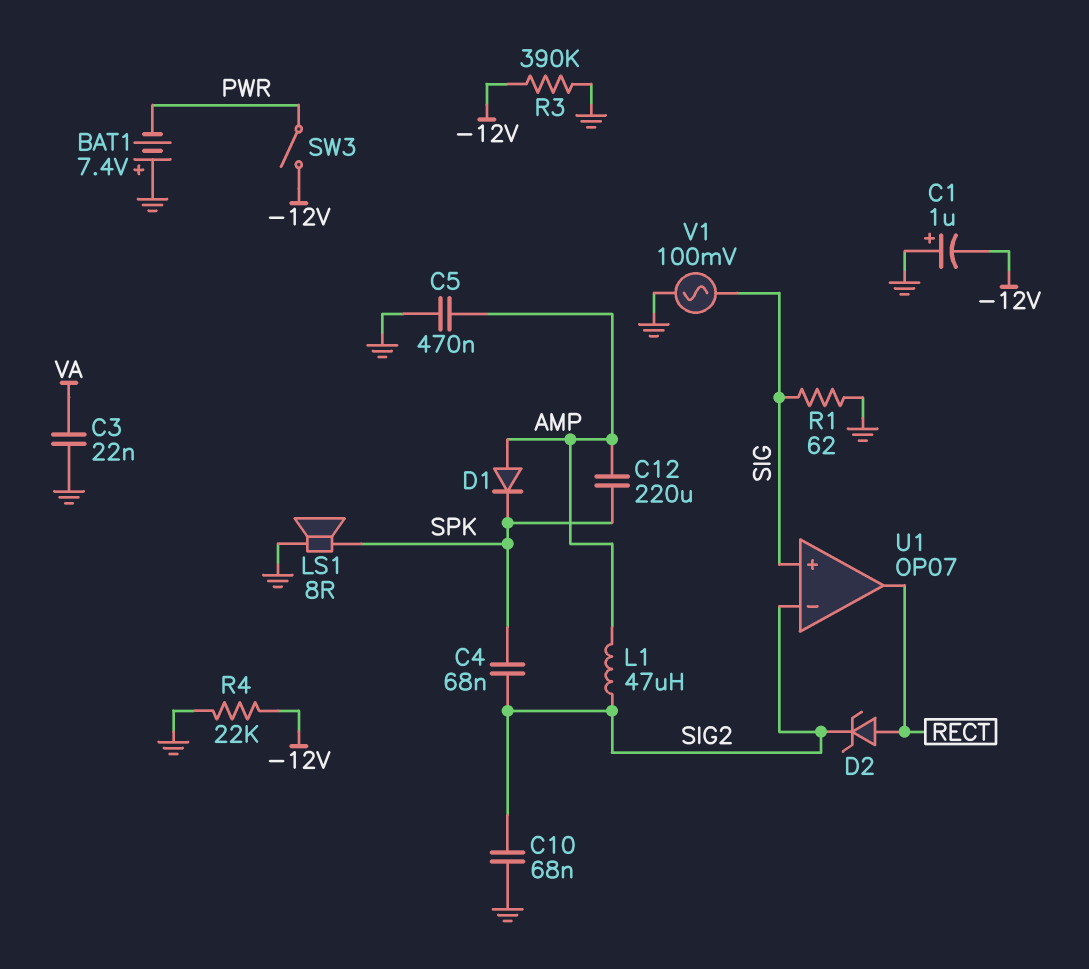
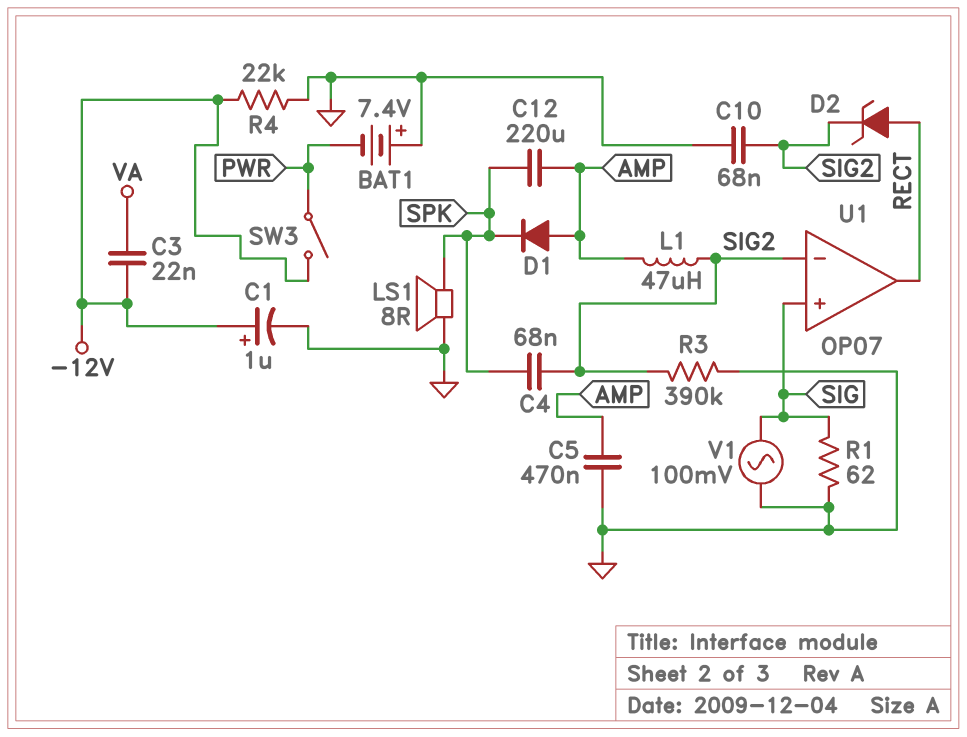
C1: 1uF (plus GND, minus -12V) -> 1uF (plus -12V, minus GND)
C3: 22nF (GND, VA) -> 22nF (-12V, VA)
R3: 390k (-12V, GND) -> 390k (GND, SIG2)

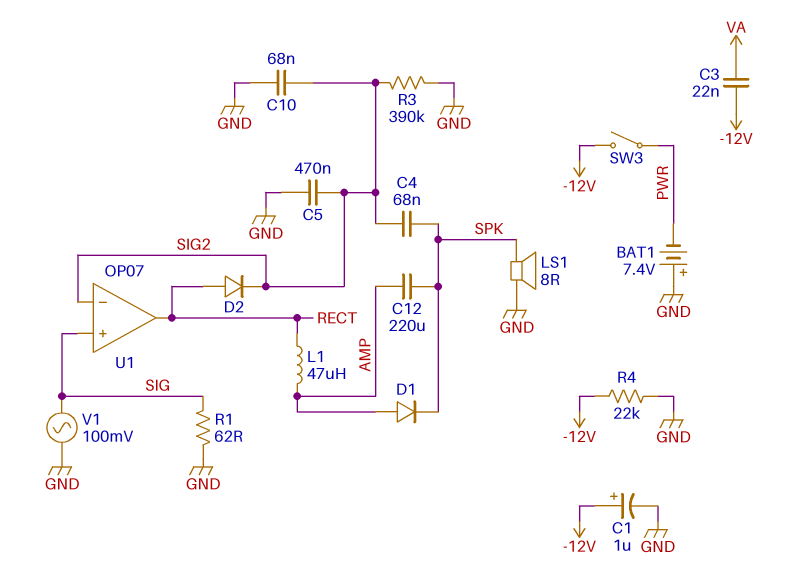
C5: 470nF (AMP, GND) -> 470nF (GND, SIG2)
D2: zener (A RECT, K SIG2) -> diode (A RECT, K SIG2)
L1: 47uH (AMP, SIG2) -> 47uH (AMP, RECT)

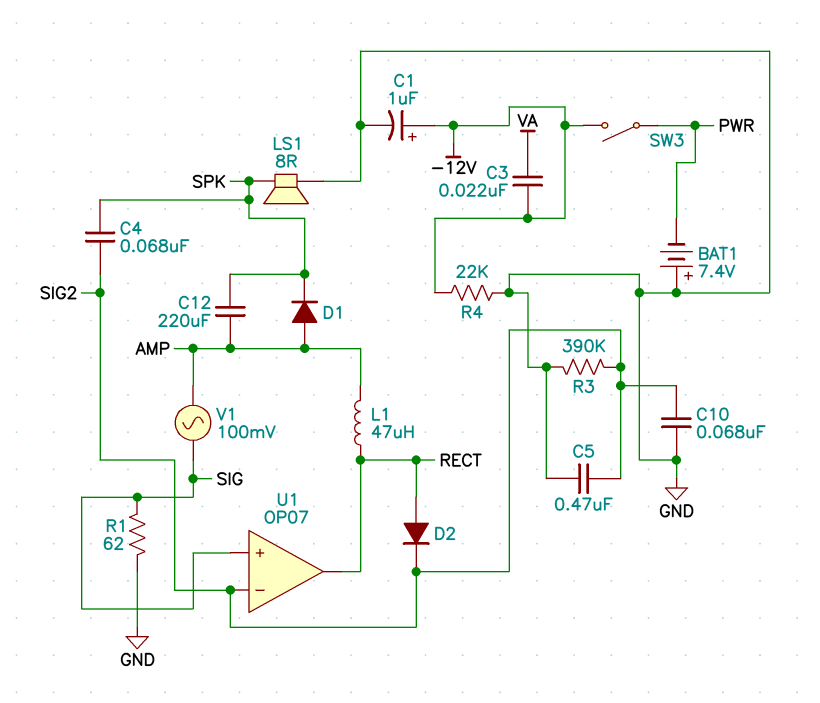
V1: AC 100mV (GND, SIG) -> AC 100mV (AMP, SIG)

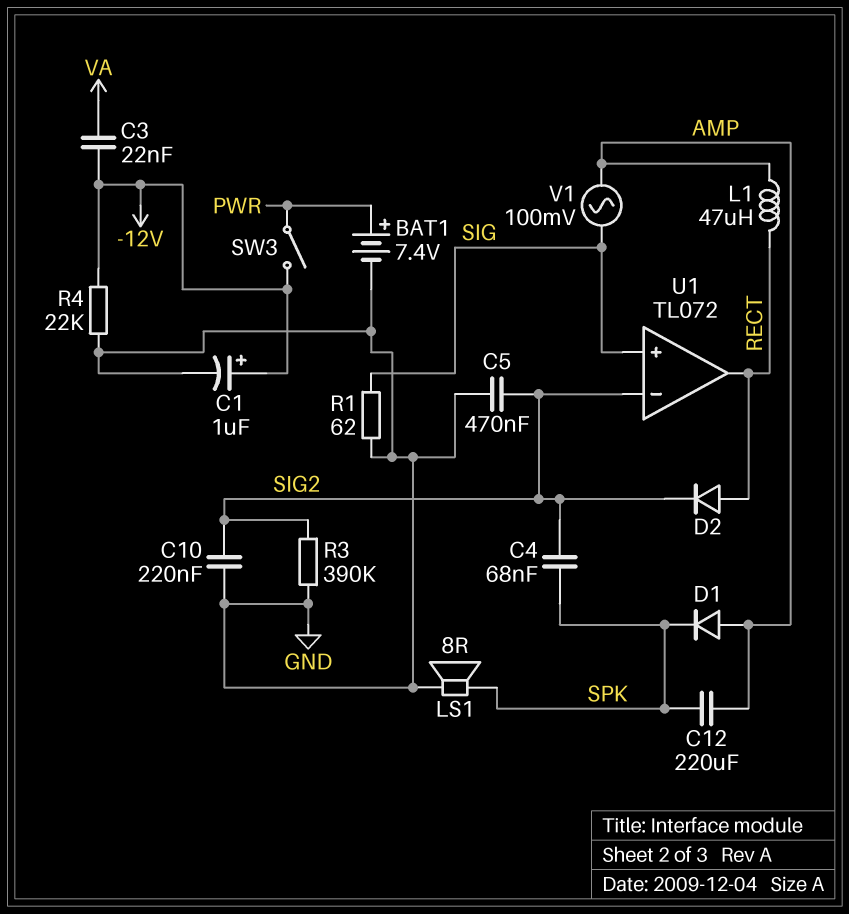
BAT1: 7.4V (plus GND, minus PWR) -> 7.4V (plus PWR, minus GND)
C10: 68nF (GND, SIG2) -> 220nF (GND, SIG2)
U1: OP07 -> TL072

